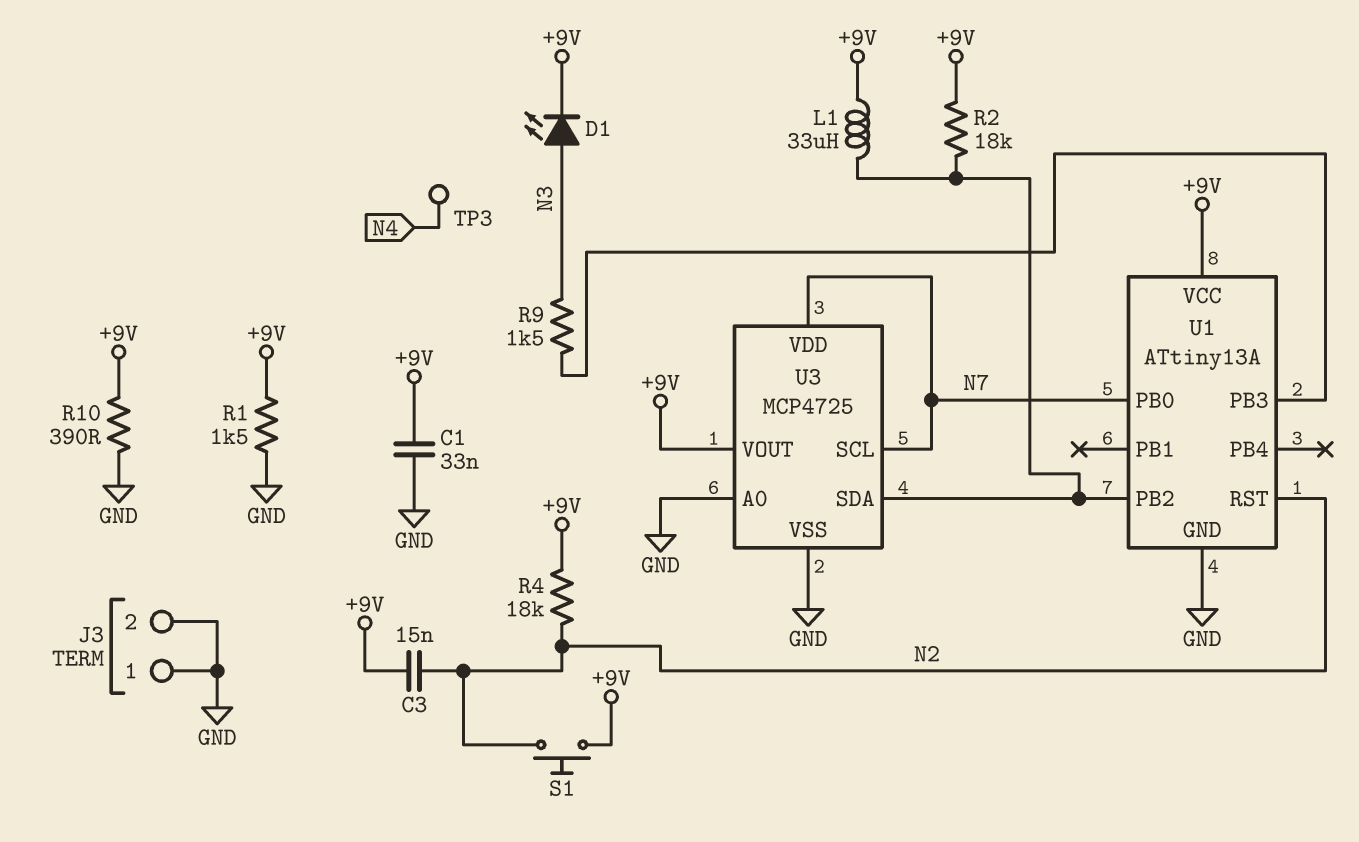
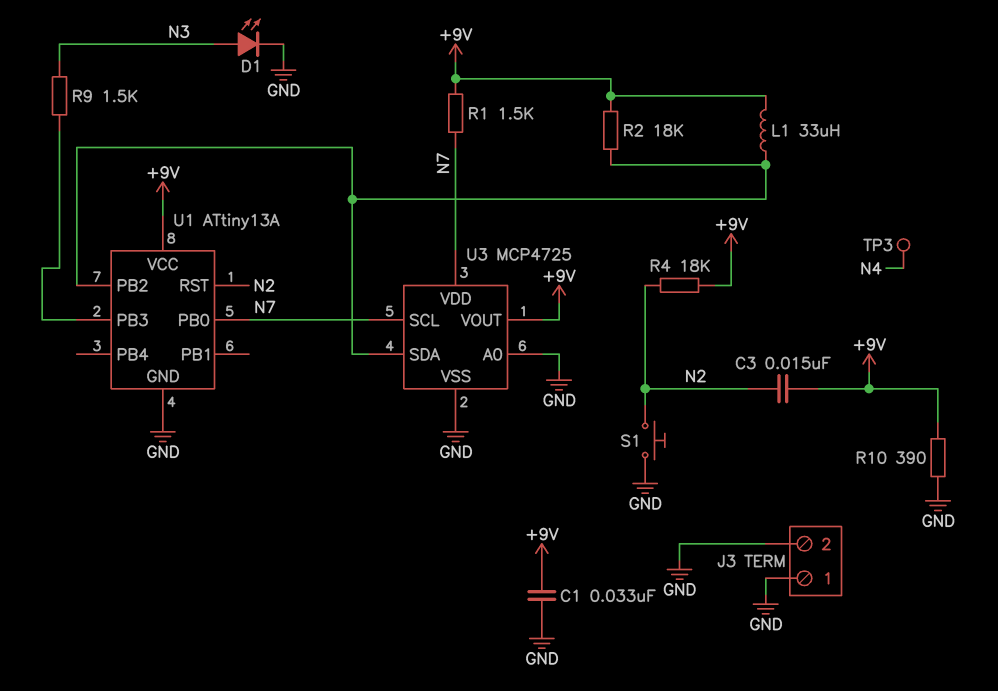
D1: LED (A N3, K +9V) -> LED (A N3, K GND)
R1: 1.5k (+9V, GND) -> 1.5k (+9V, N7)
S1: button (+9V, N2) -> button (GND, N2)

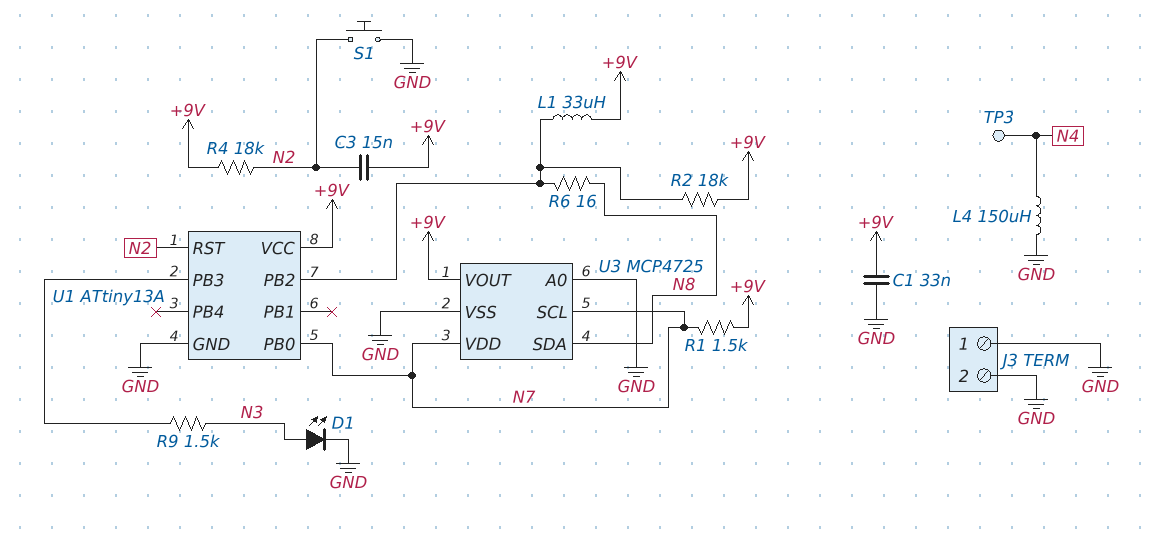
L4: none -> 150uH (GND, N4)
R6: none -> 16 (N8, U1/PB2)
R10: 390 (+9V, GND) -> none
U3 pin SDA: U1/PB2 -> N8

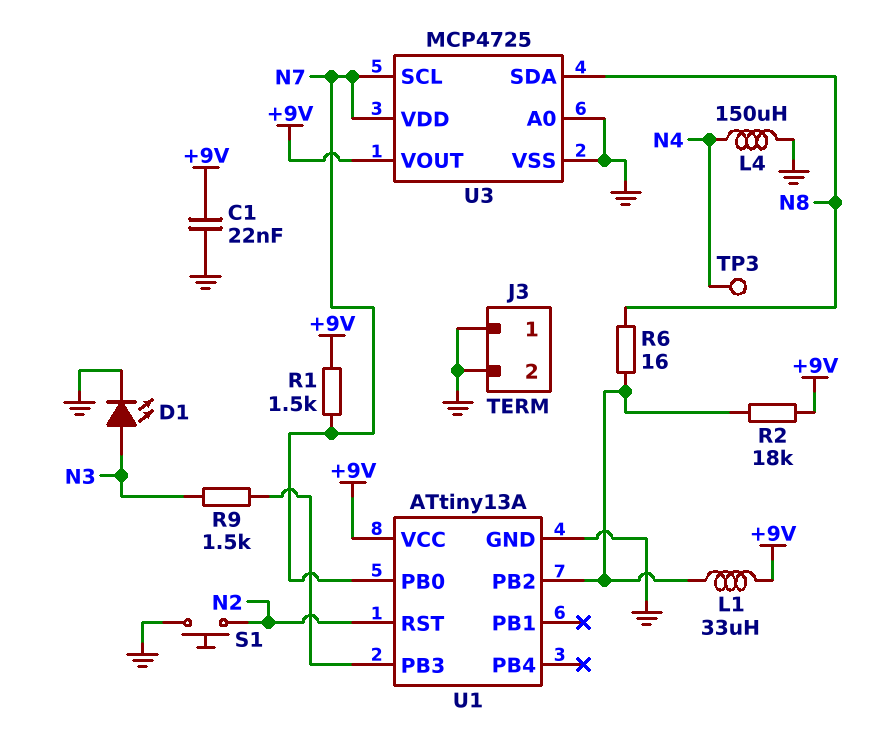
C1: 33nF (+9V, GND) -> 22nF (+9V, GND)
C3: 15nF (+9V, N2) -> none
R4: 18k (+9V, N2) -> none

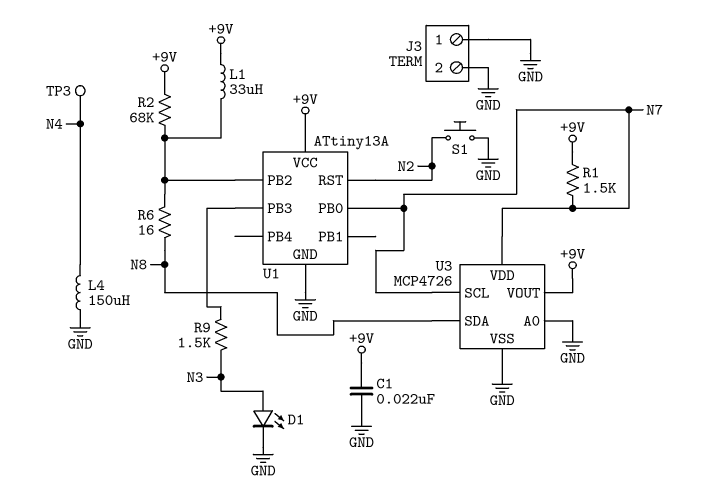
R2: 18k (+9V, U1/PB2) -> 68k (+9V, U1/PB2)
U3: MCP4725 -> MCP4726

